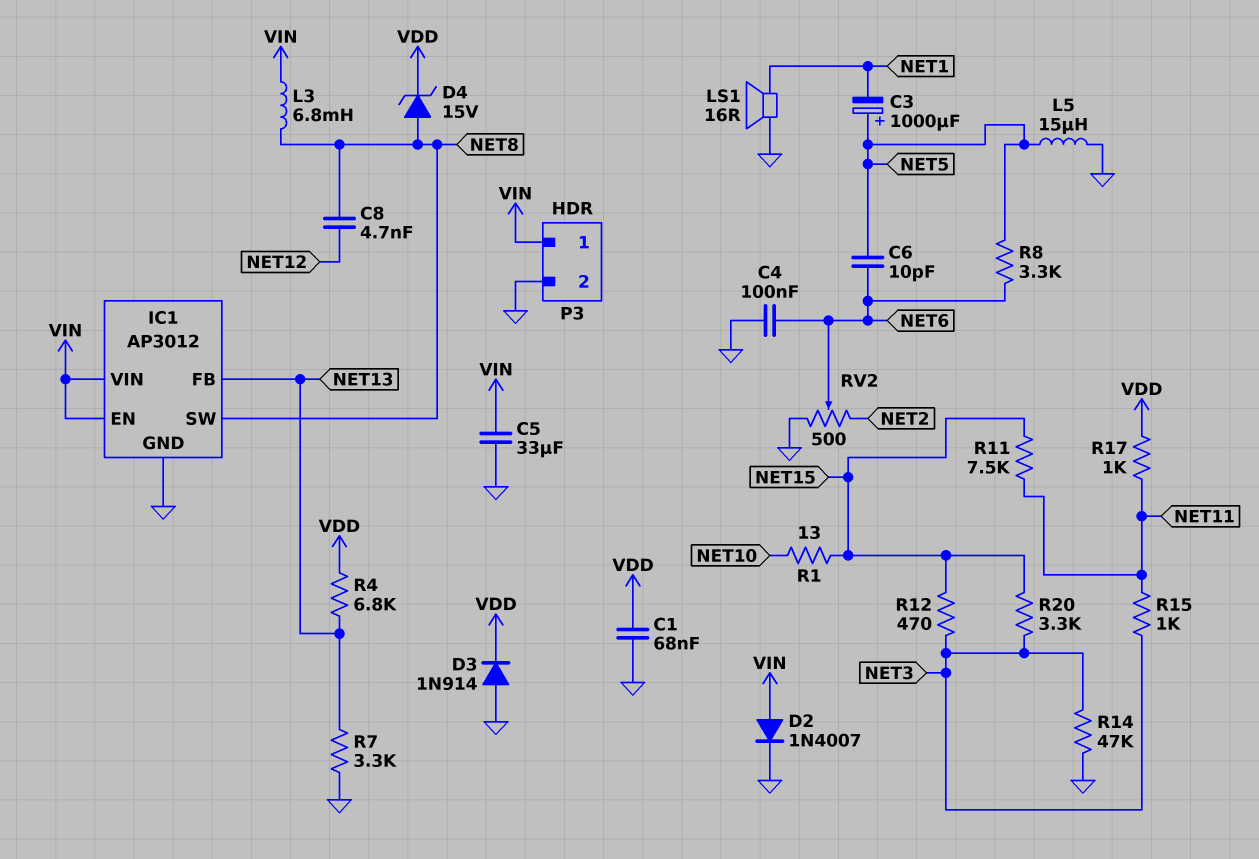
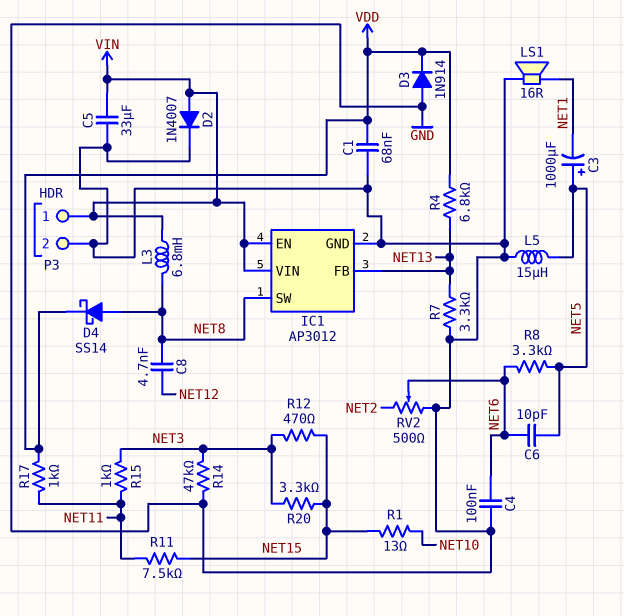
D4: zener 15V (A NET8, K VDD) -> schottky SS14 (A NET8, K VDD)

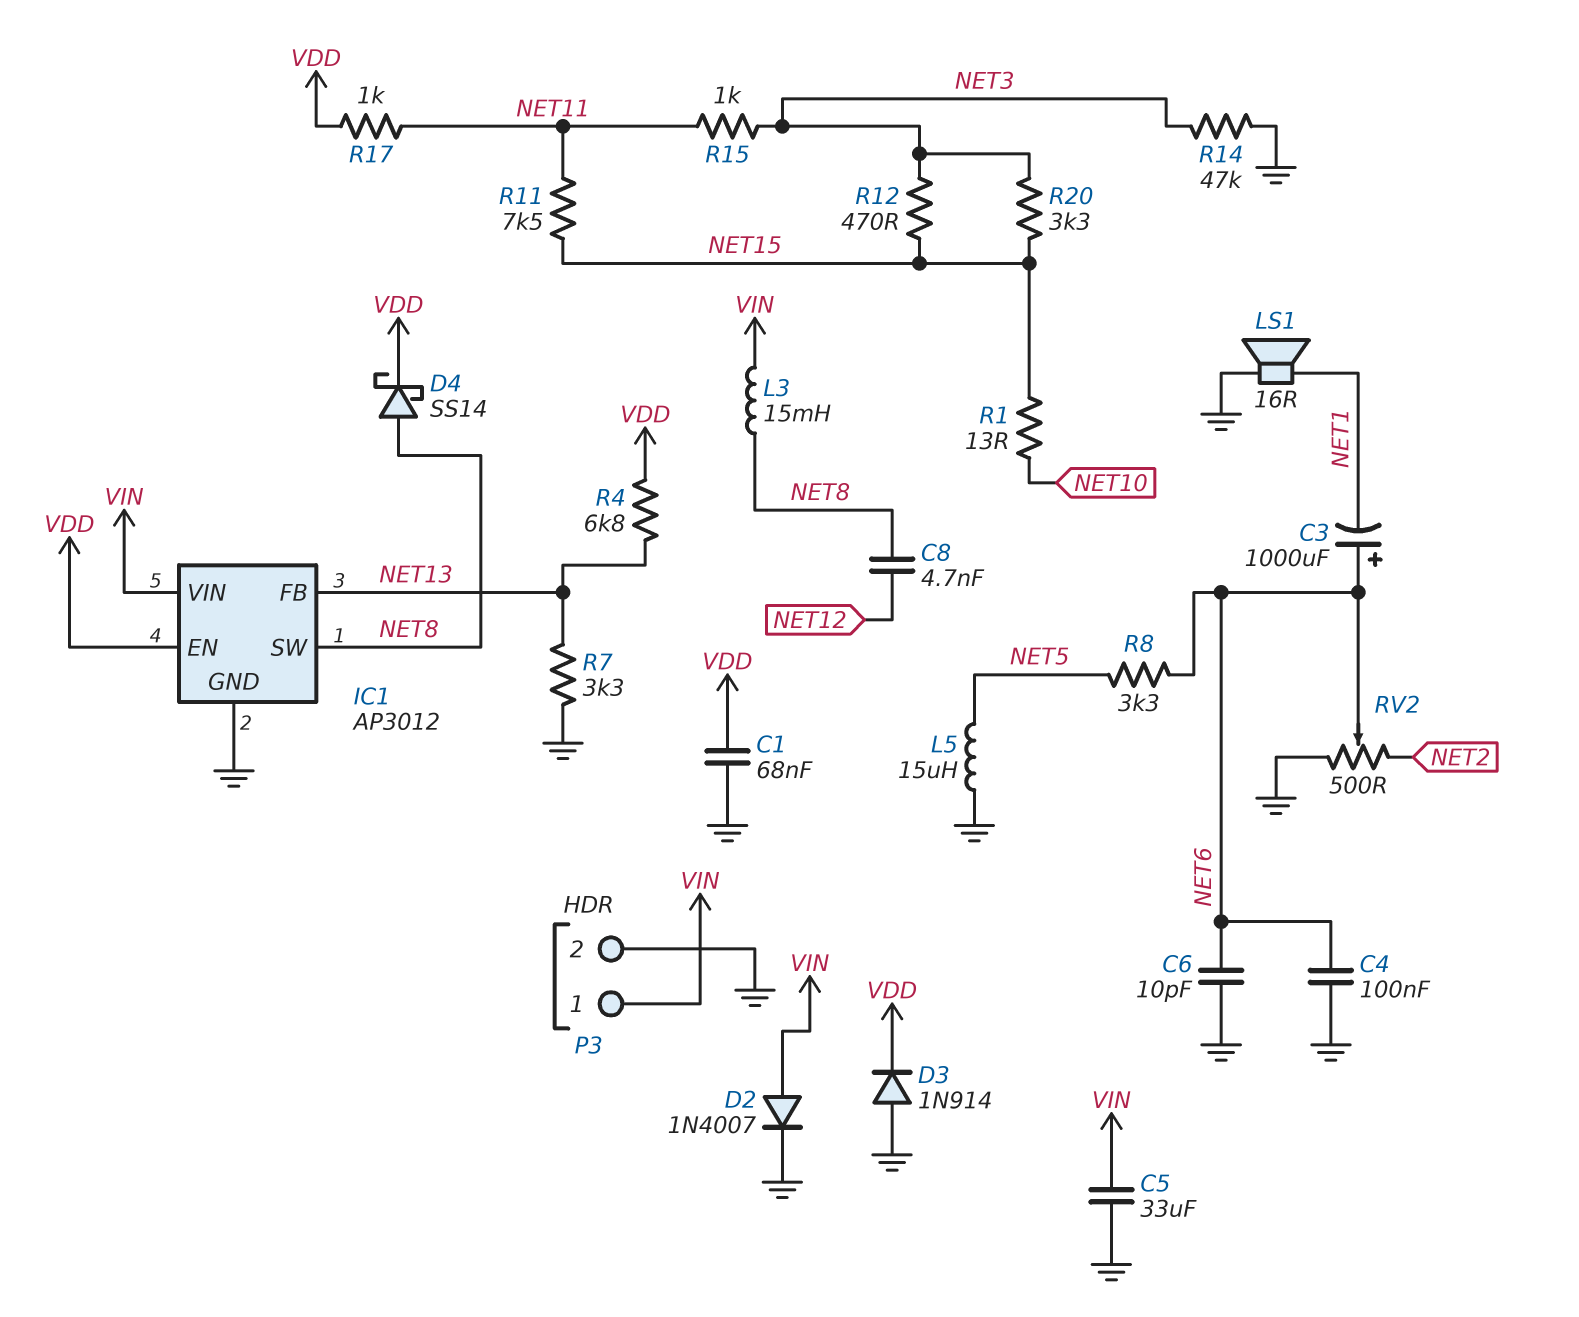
C3: 1000uF (plus NET5, minus NET1) -> 1000uF (plus NET6, minus NET1)
C6: 10pF (NET5, NET6) -> 10pF (GND, NET6)
IC1 pin EN: VIN -> VDD
L3: 6.8mH (NET8, VIN) -> 15mH (NET8, VIN)

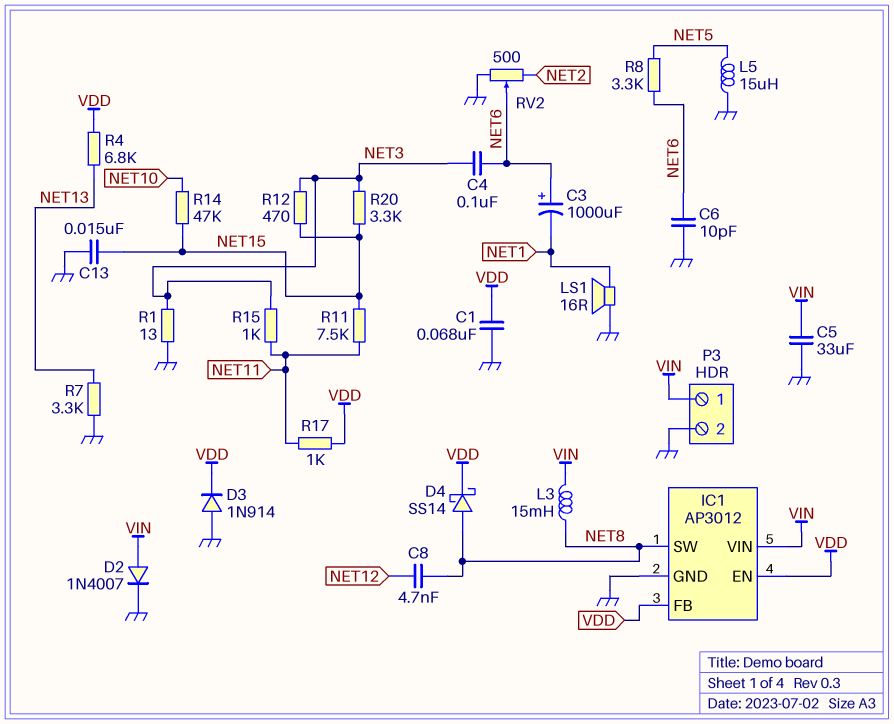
C4: 100nF (GND, NET6) -> 100nF (NET3, NET6)
C13: none -> 15nF (GND, NET15)
IC1 pin FB: NET13 -> VDD
R1: 13 (NET10, NET15) -> 13 (GND, NET3)
R14: 47k (GND, NET3) -> 47k (NET10, NET15)

